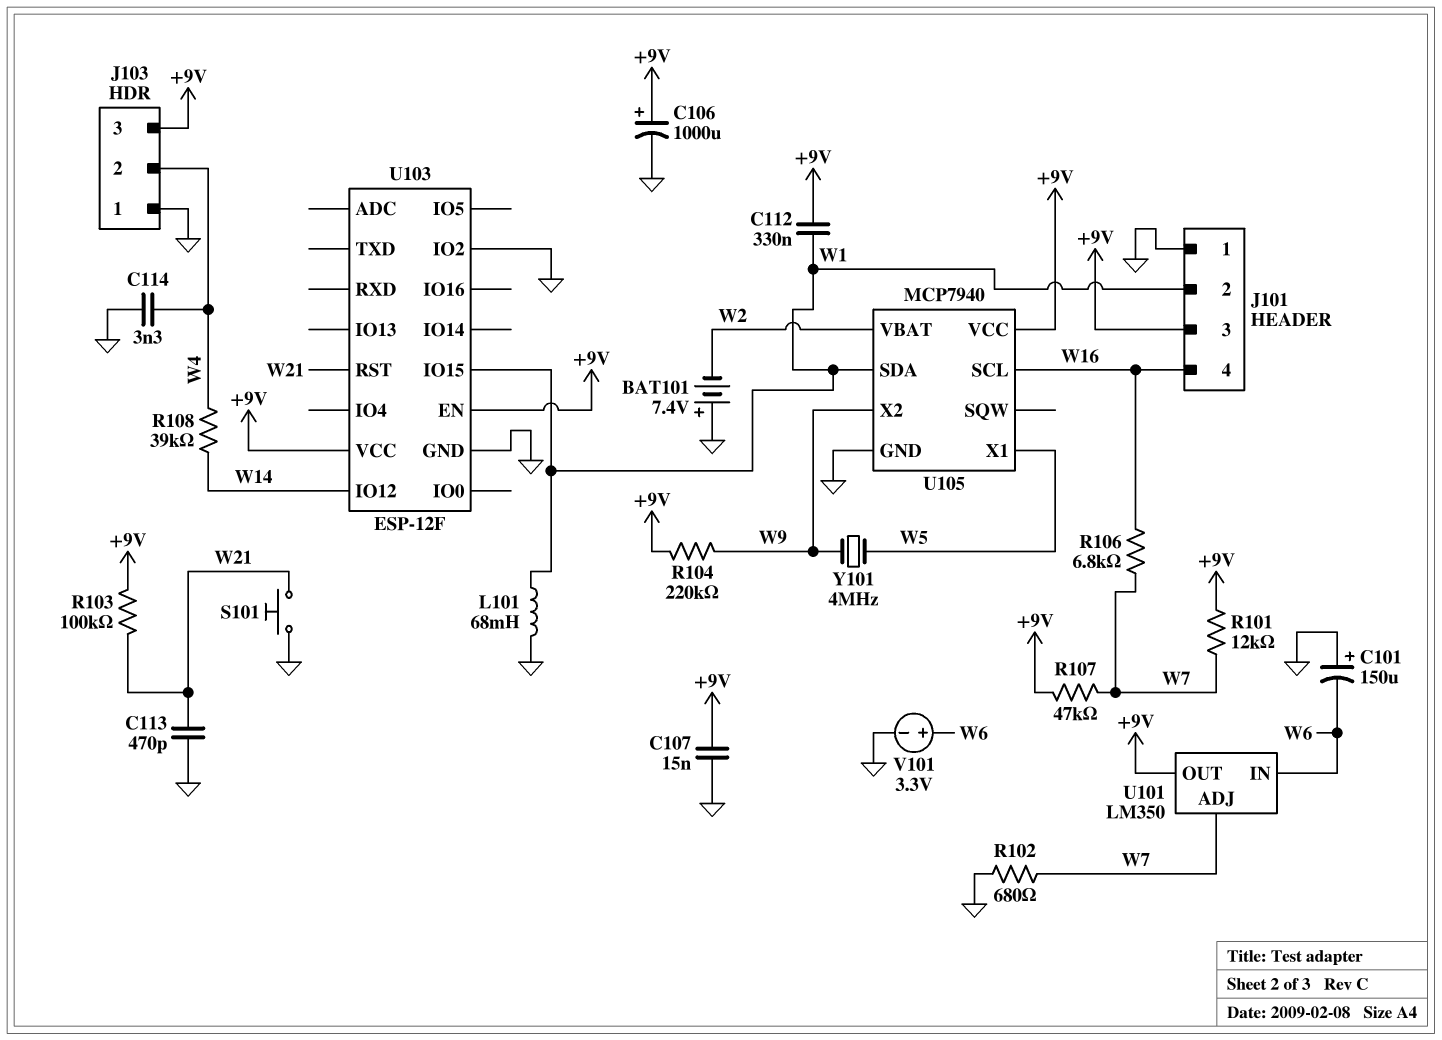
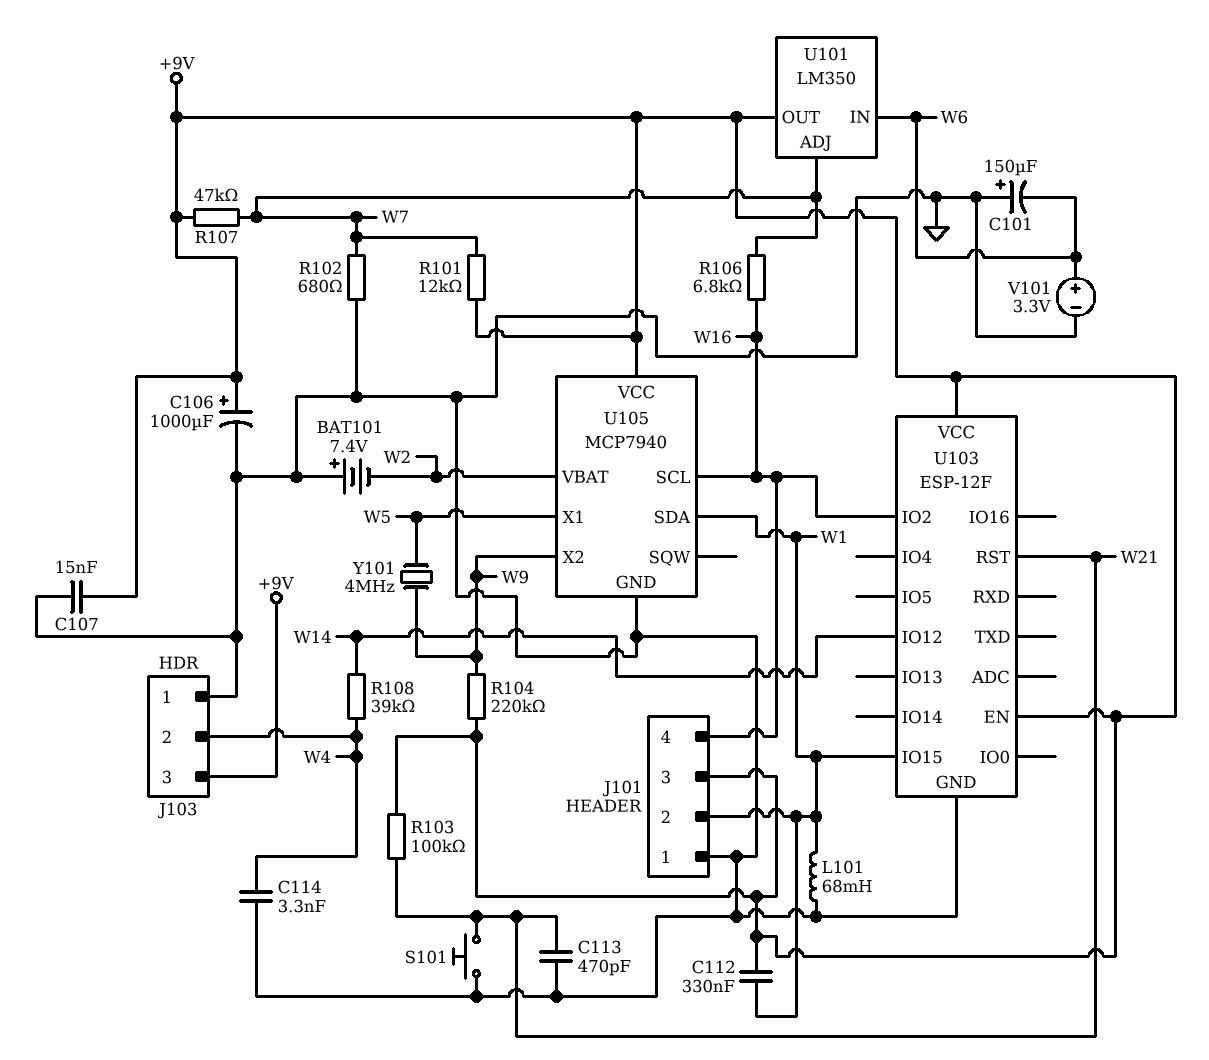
U103 pin IO2: GND -> W16

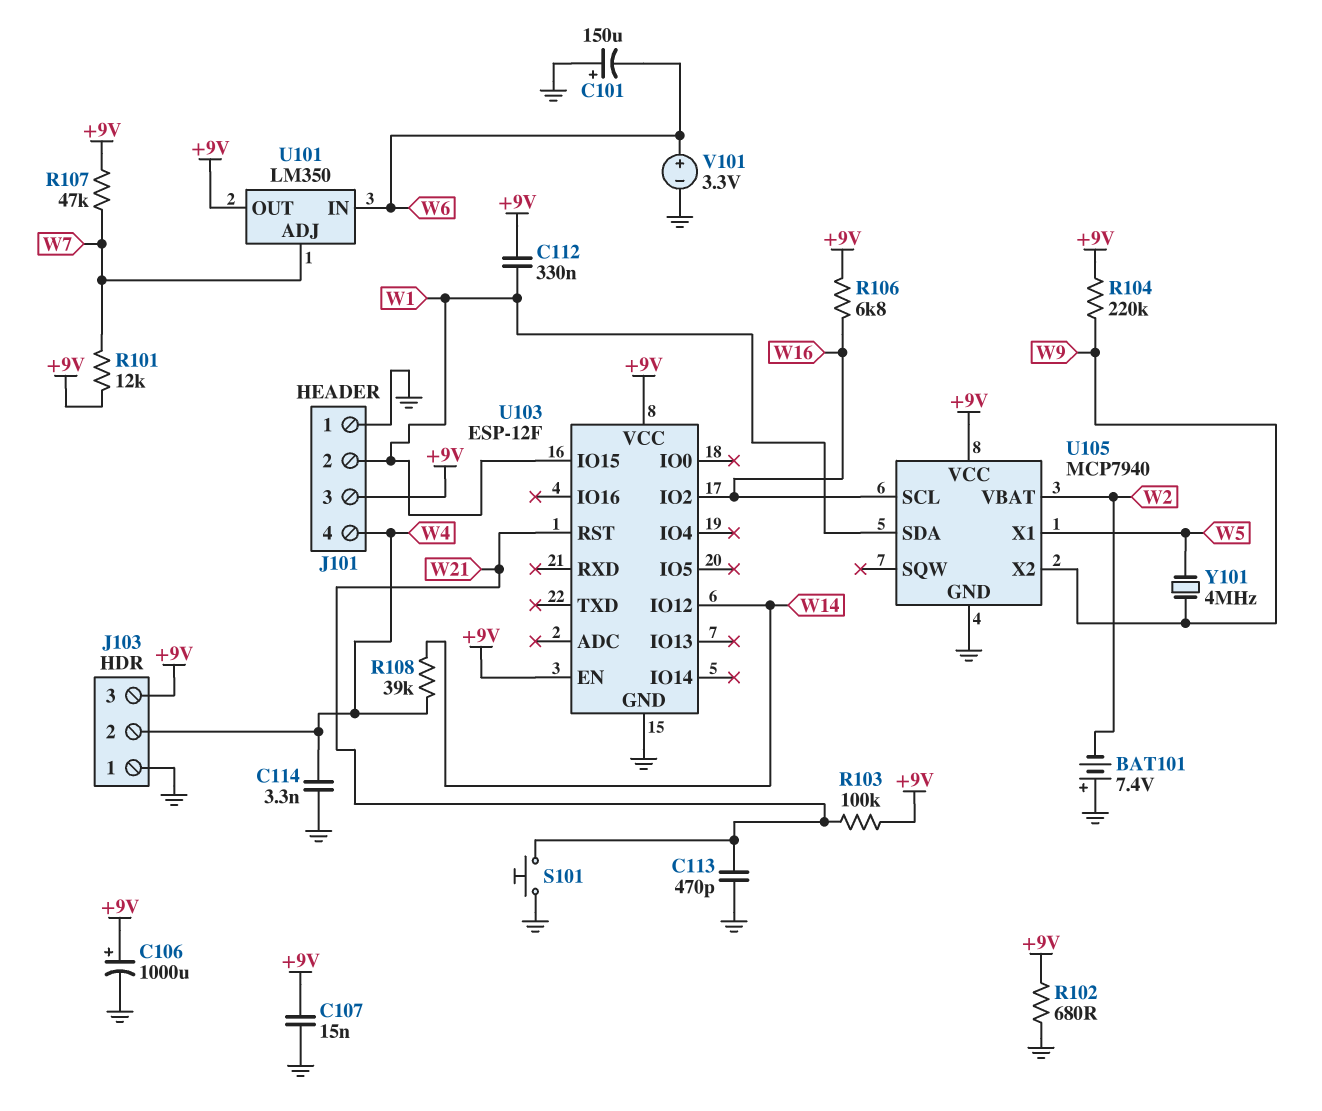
J101 pin 4: W16 -> W4
L101: 68mH (GND, W1) -> none
R102: 680 (GND, W7) -> 680 (+9V, GND)
R106: 6.8k (W7, W16) -> 6.8k (+9V, W16)

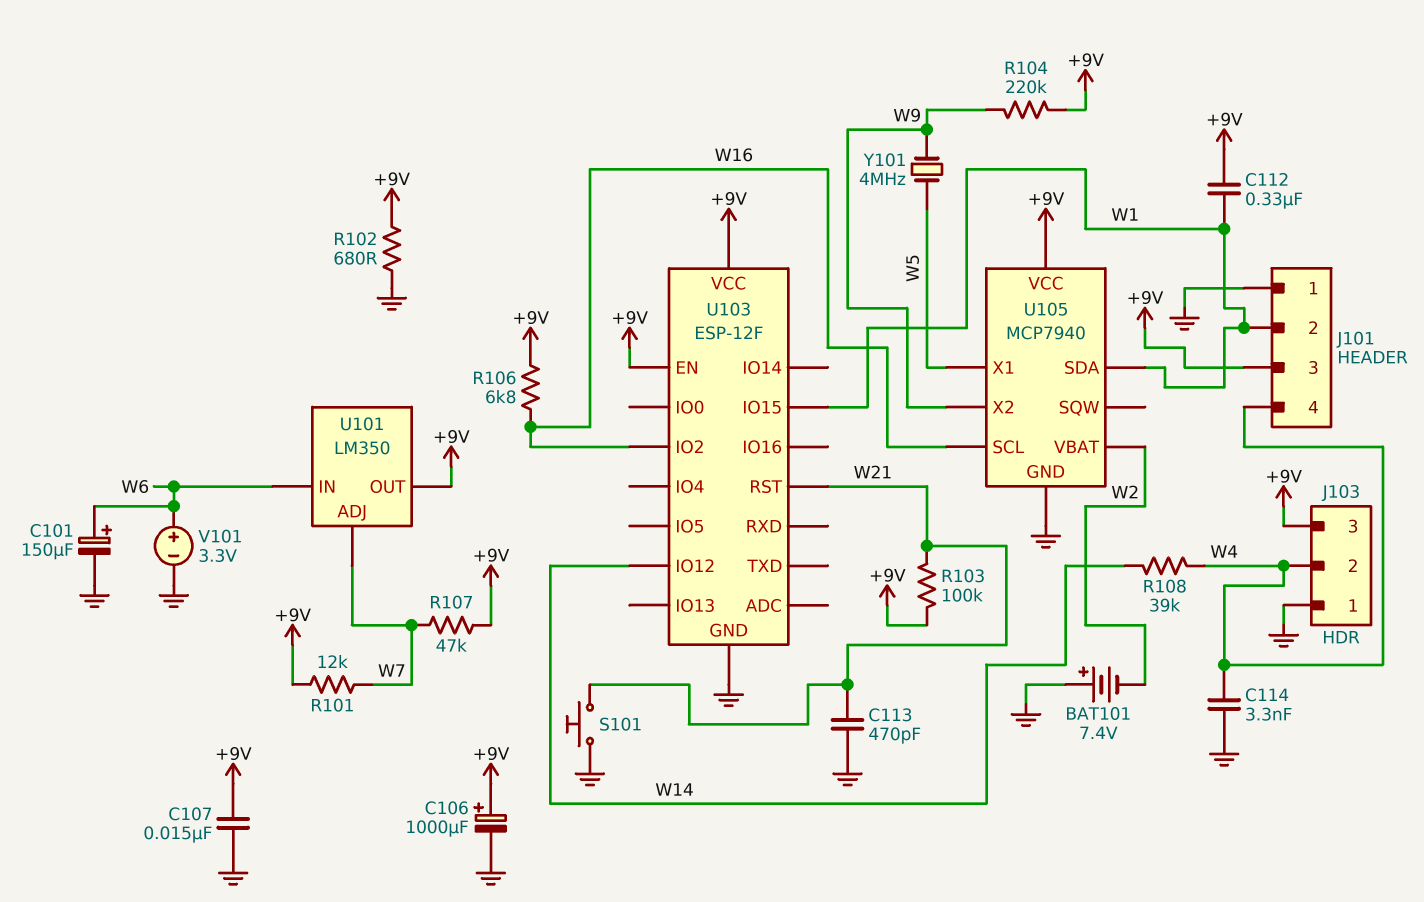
C101: 150uF (plus GND, minus W6) -> 150uF (plus W6, minus GND)

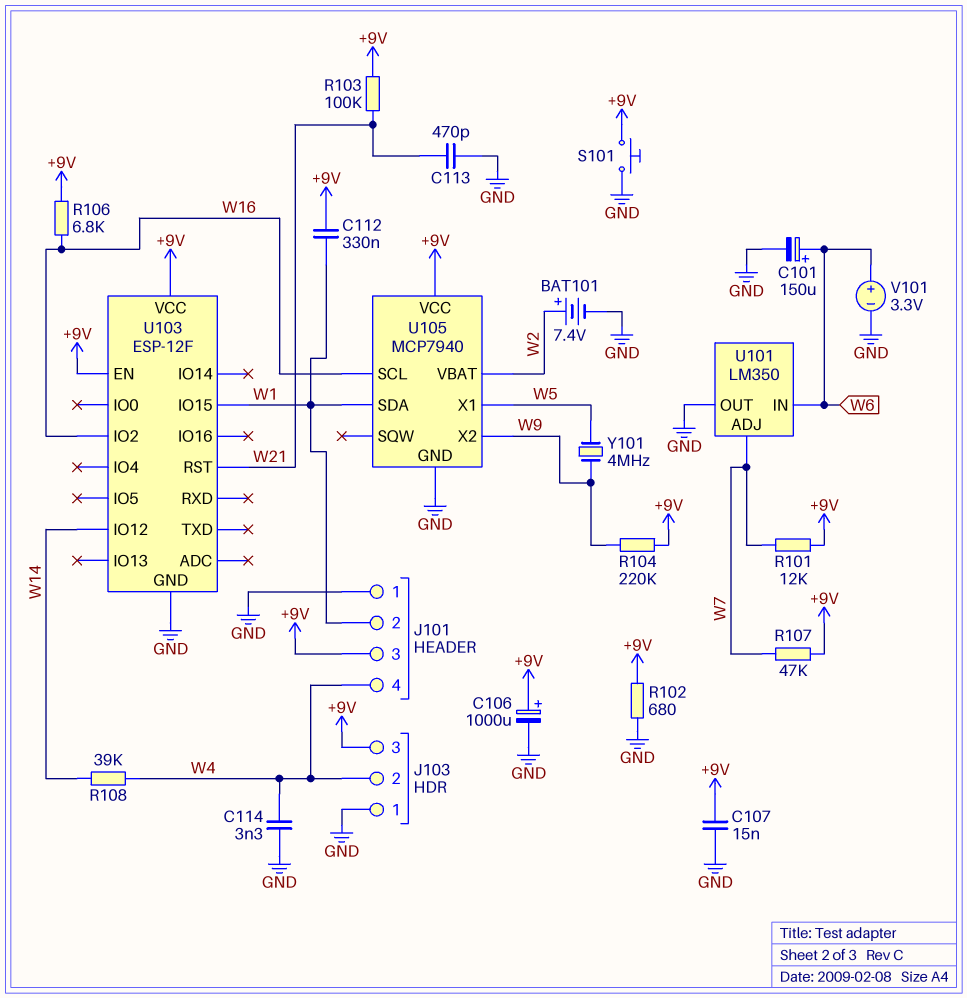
BAT101: 7.4V (plus GND, minus W2) -> 7.4V (plus W2, minus GND)
S101: button (GND, W21) -> button (+9V, GND)
U101 pin OUT: +9V -> GND

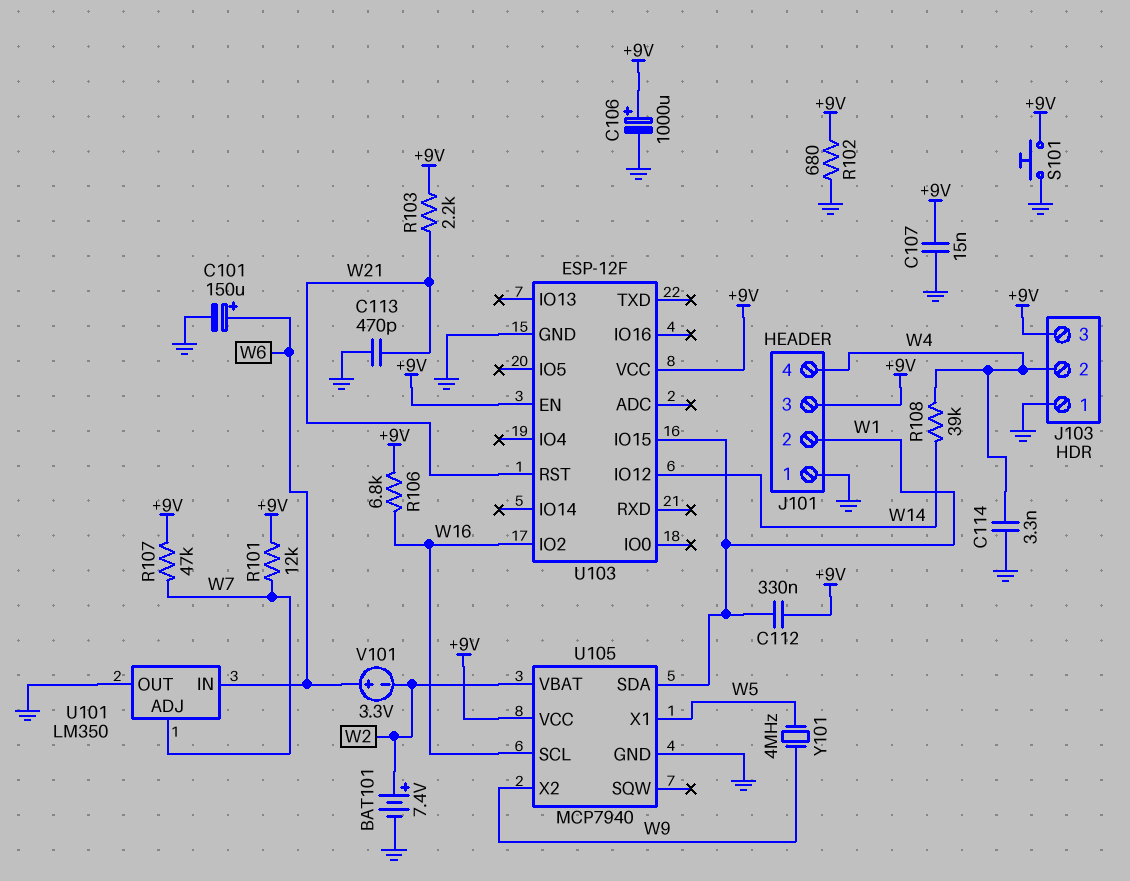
R103: 100k (+9V, W21) -> 2.2k (+9V, W21)
R104: 220k (+9V, W9) -> none
V101: 3.3V (plus W6, minus GND) -> 3.3V (plus W6, minus W2)

